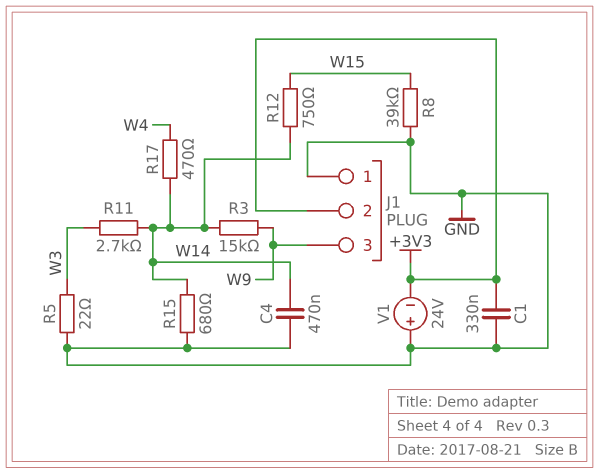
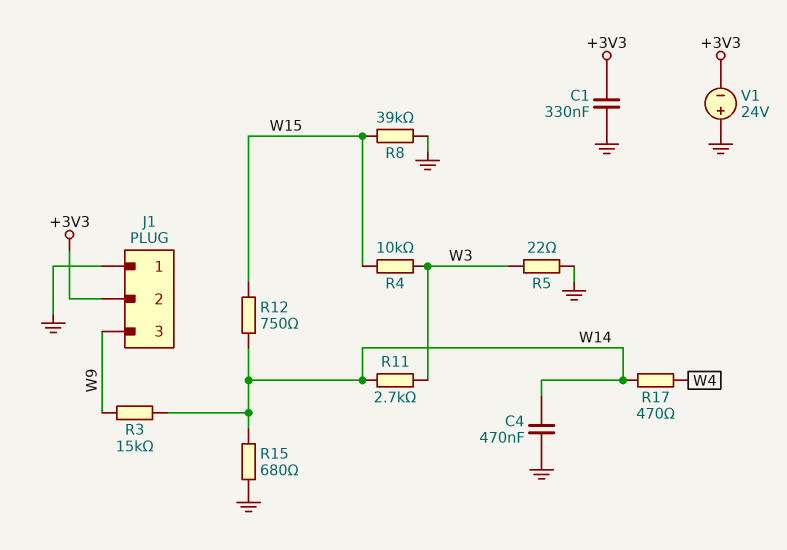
R4: none -> 10k (W3, W15)

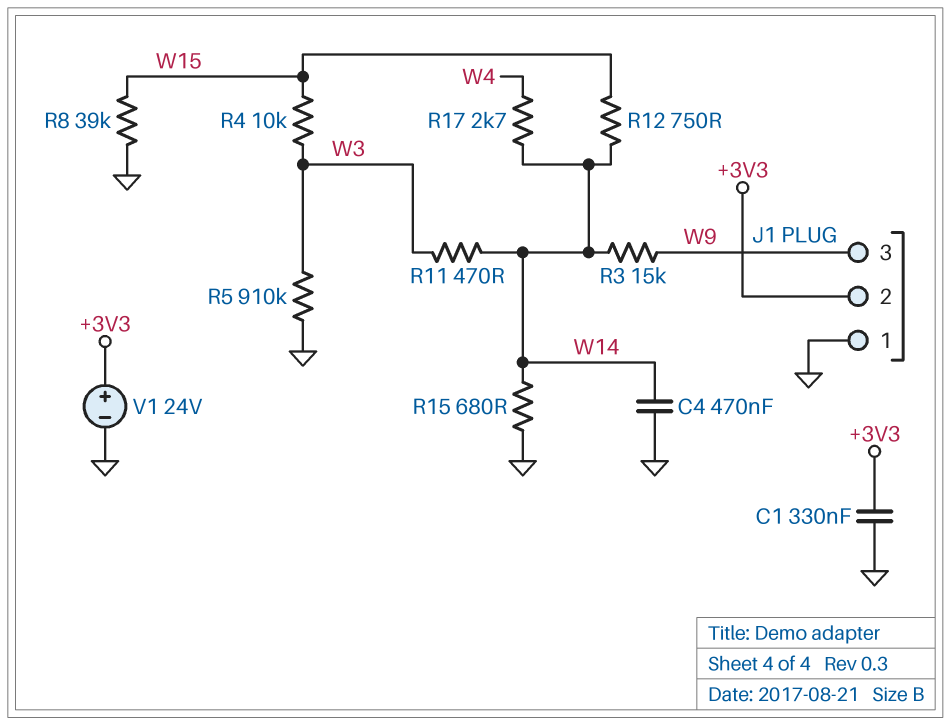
R5: 22 (GND, W3) -> 910k (GND, W3)
R11: 2.7k (W3, W14) -> 470 (W3, W14)
R17: 470 (W4, W14) -> 2.7k (W4, W14)
V1: 24V (plus GND, minus +3V3) -> 24V (plus +3V3, minus GND)

